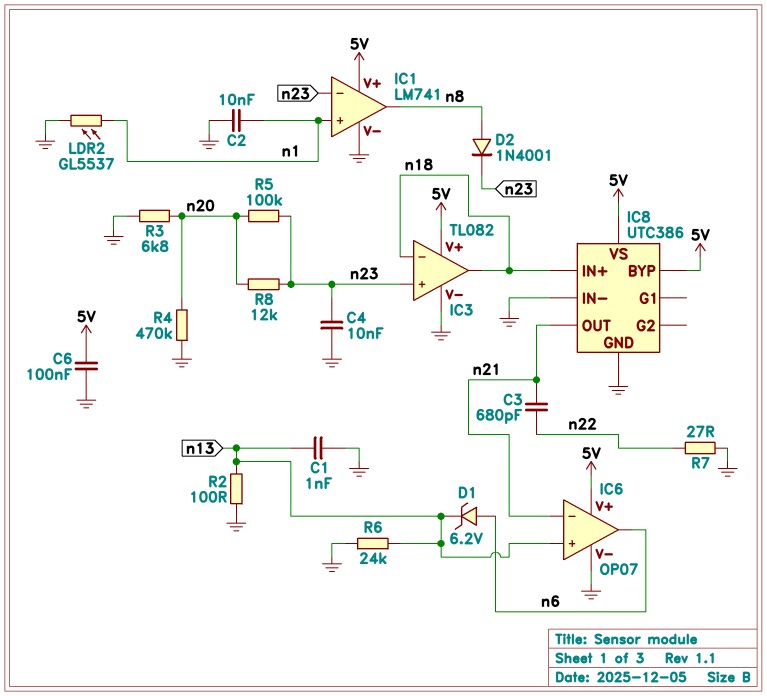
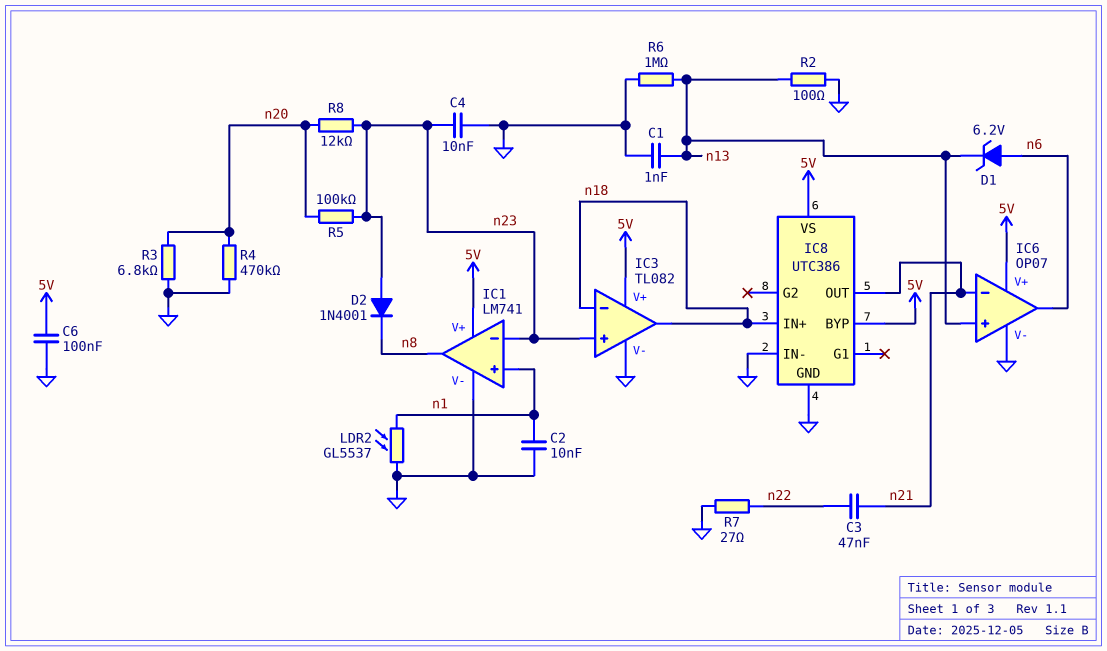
C3: 680pF (n21, n22) -> 47nF (n21, n22)
D2: diode 1N4001 (A n8, K n23) -> diode 1N4001 (A n23, K n8)
R6: 24k (GND, n13) -> 1M (GND, n13)

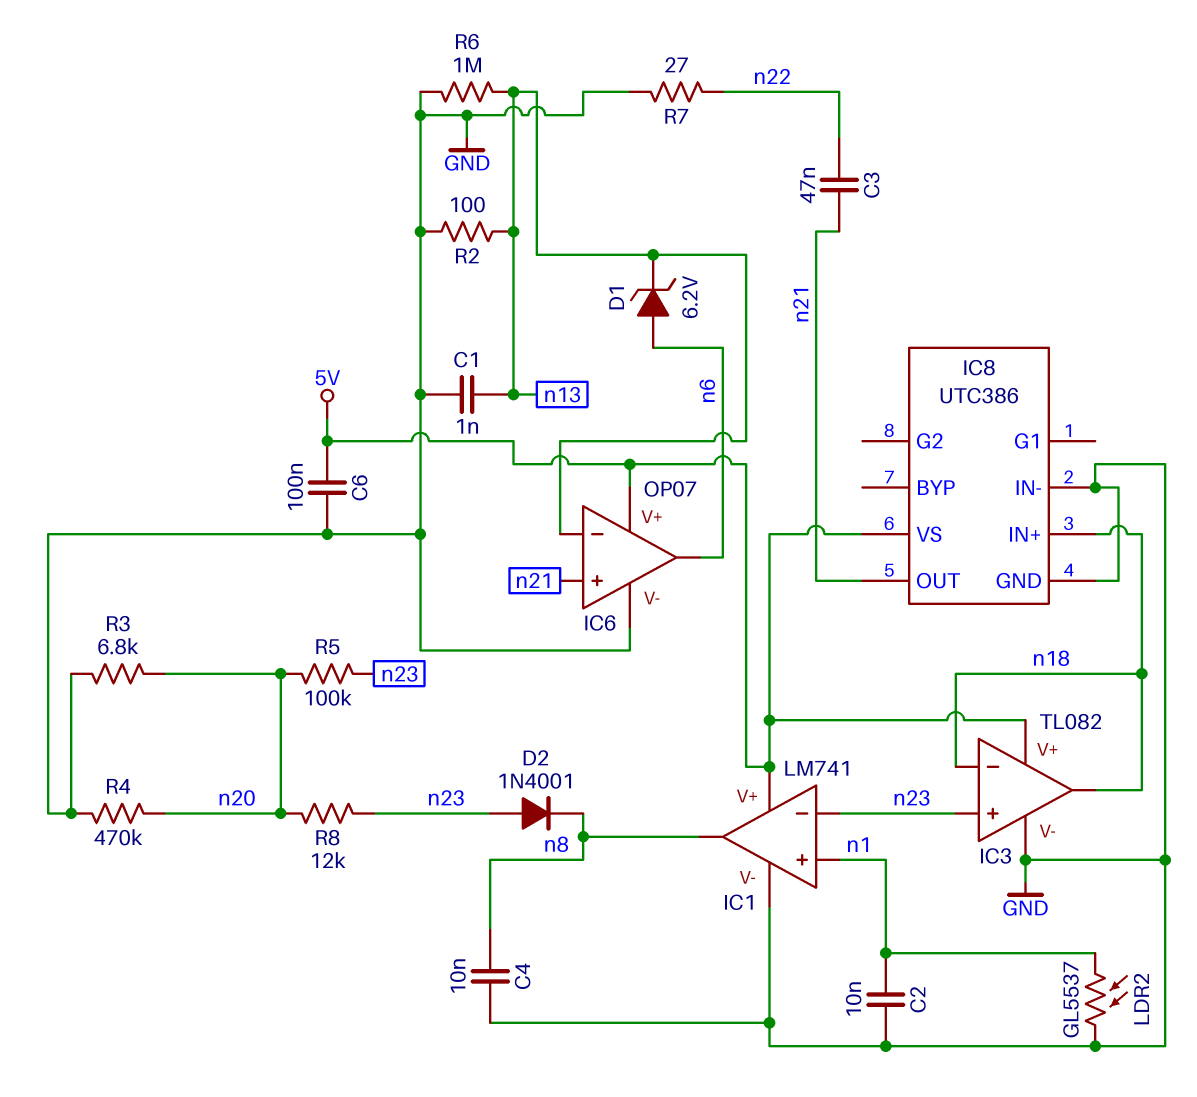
C4: 10nF (GND, n23) -> 10nF (GND, n8)
IC6 pin in+: n13 -> n21
IC6 pin in-: n21 -> n13
IC8 pin BYP: 5V -> none

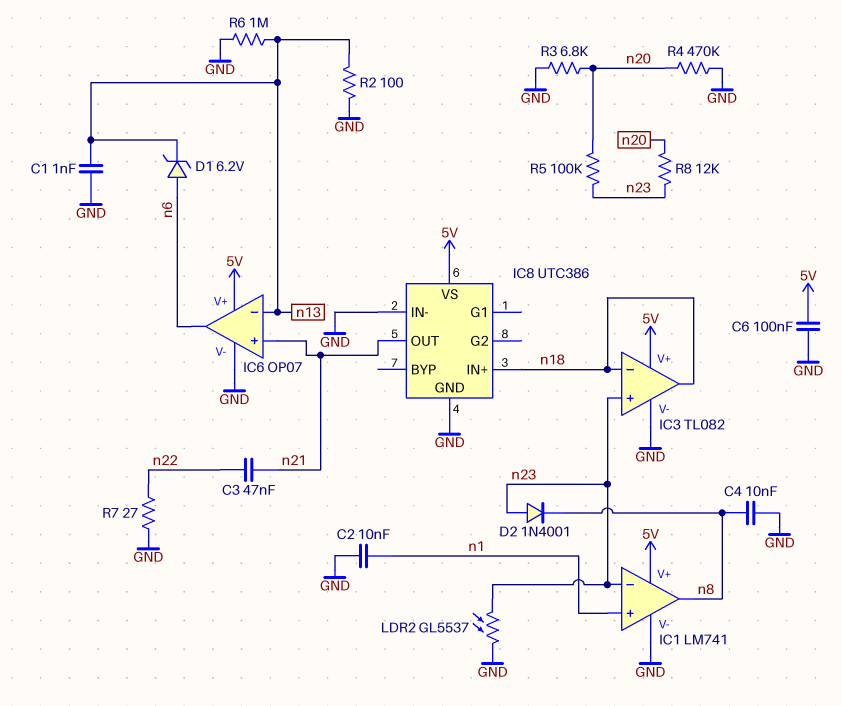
LDR2: GL5537 (GND, n1) -> GL5537 (GND, n23)

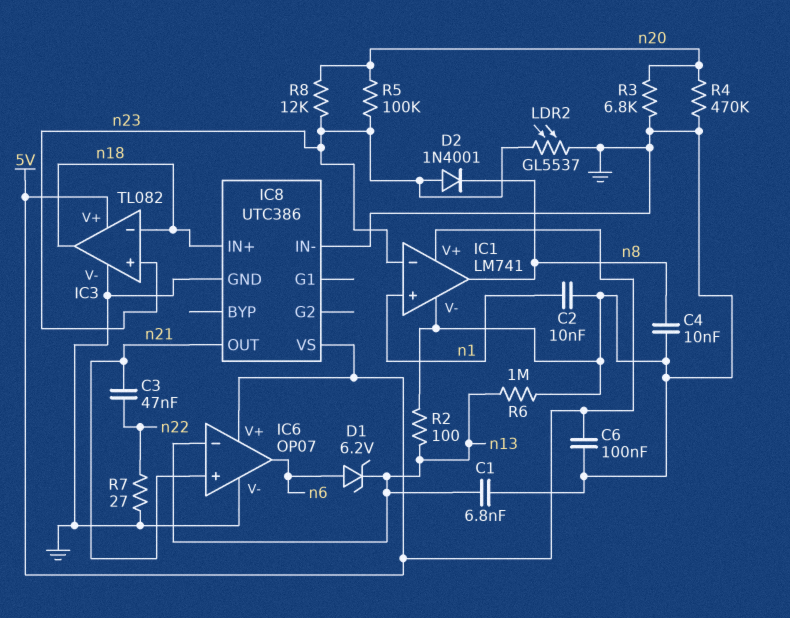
C1: 1nF (GND, n13) -> 6.8nF (GND, n13)

